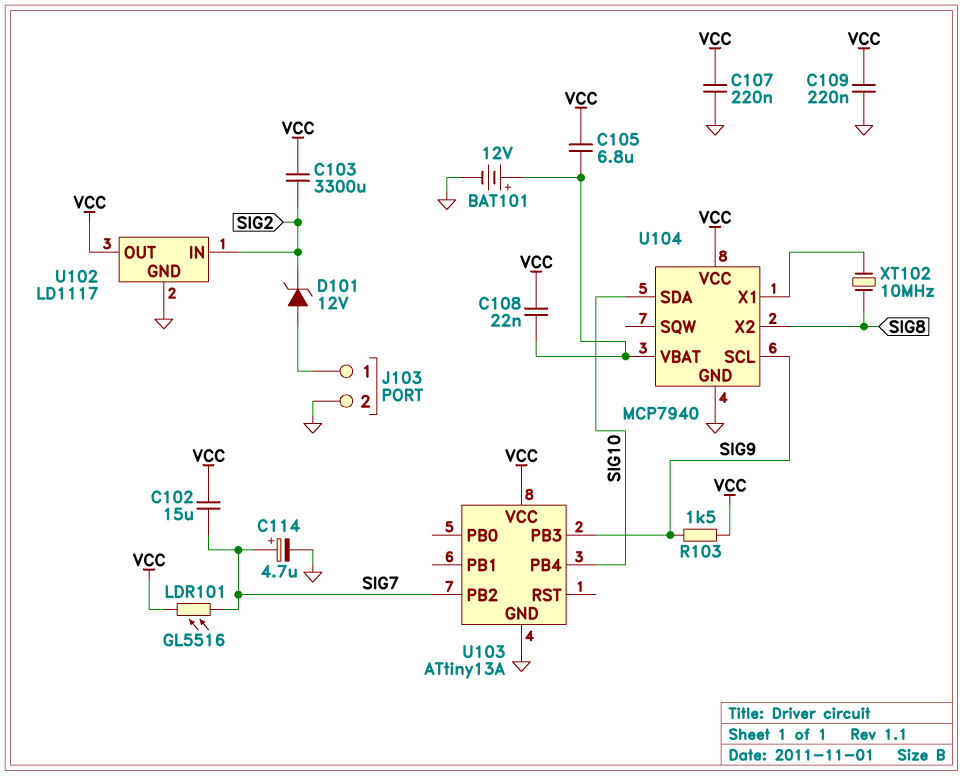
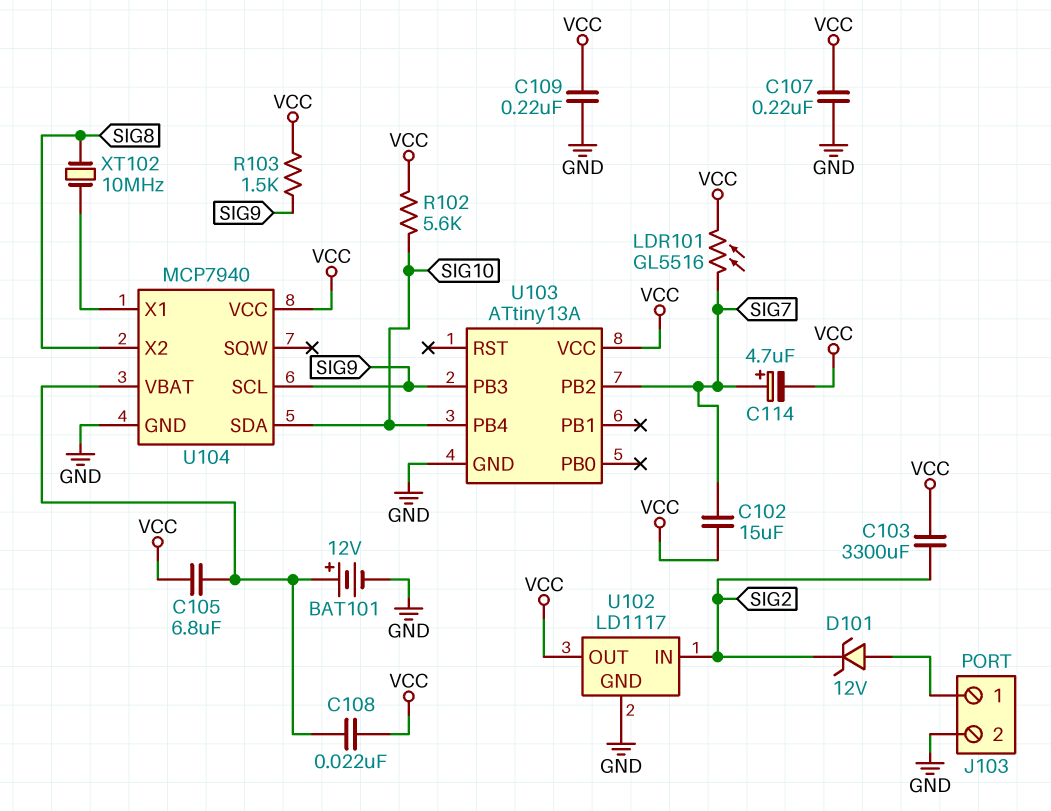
C114: 4.7uF (plus SIG7, minus GND) -> 4.7uF (plus SIG7, minus VCC)
R102: none -> 5.6k (SIG10, VCC)

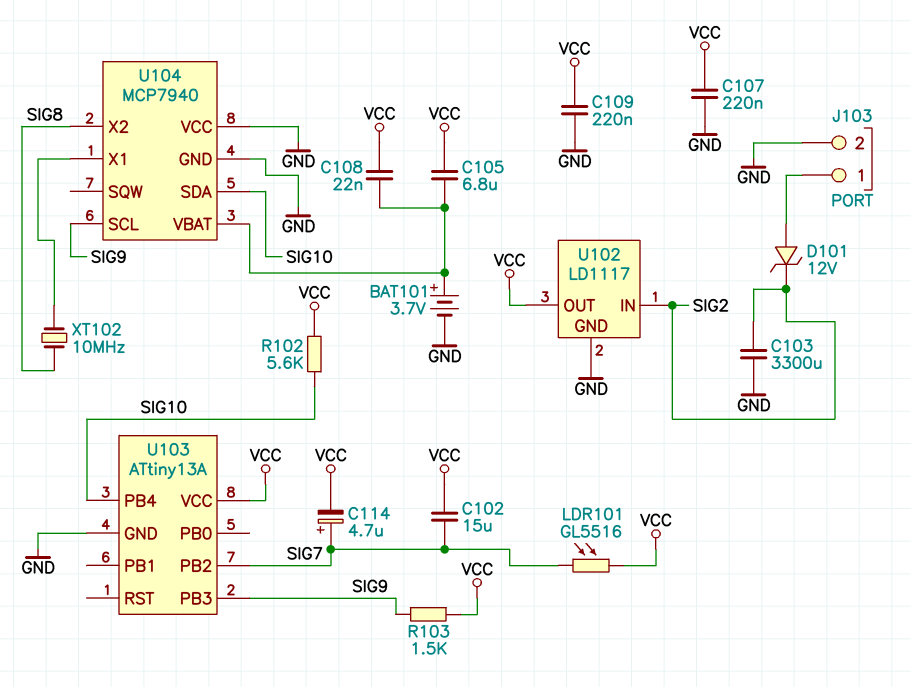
BAT101: 12V (plus U104/VBAT, minus GND) -> 3.7V (plus U104/VBAT, minus GND)
C103: 3300uF (SIG2, VCC) -> 3300uF (GND, SIG2)
U104 pin VCC: VCC -> GND

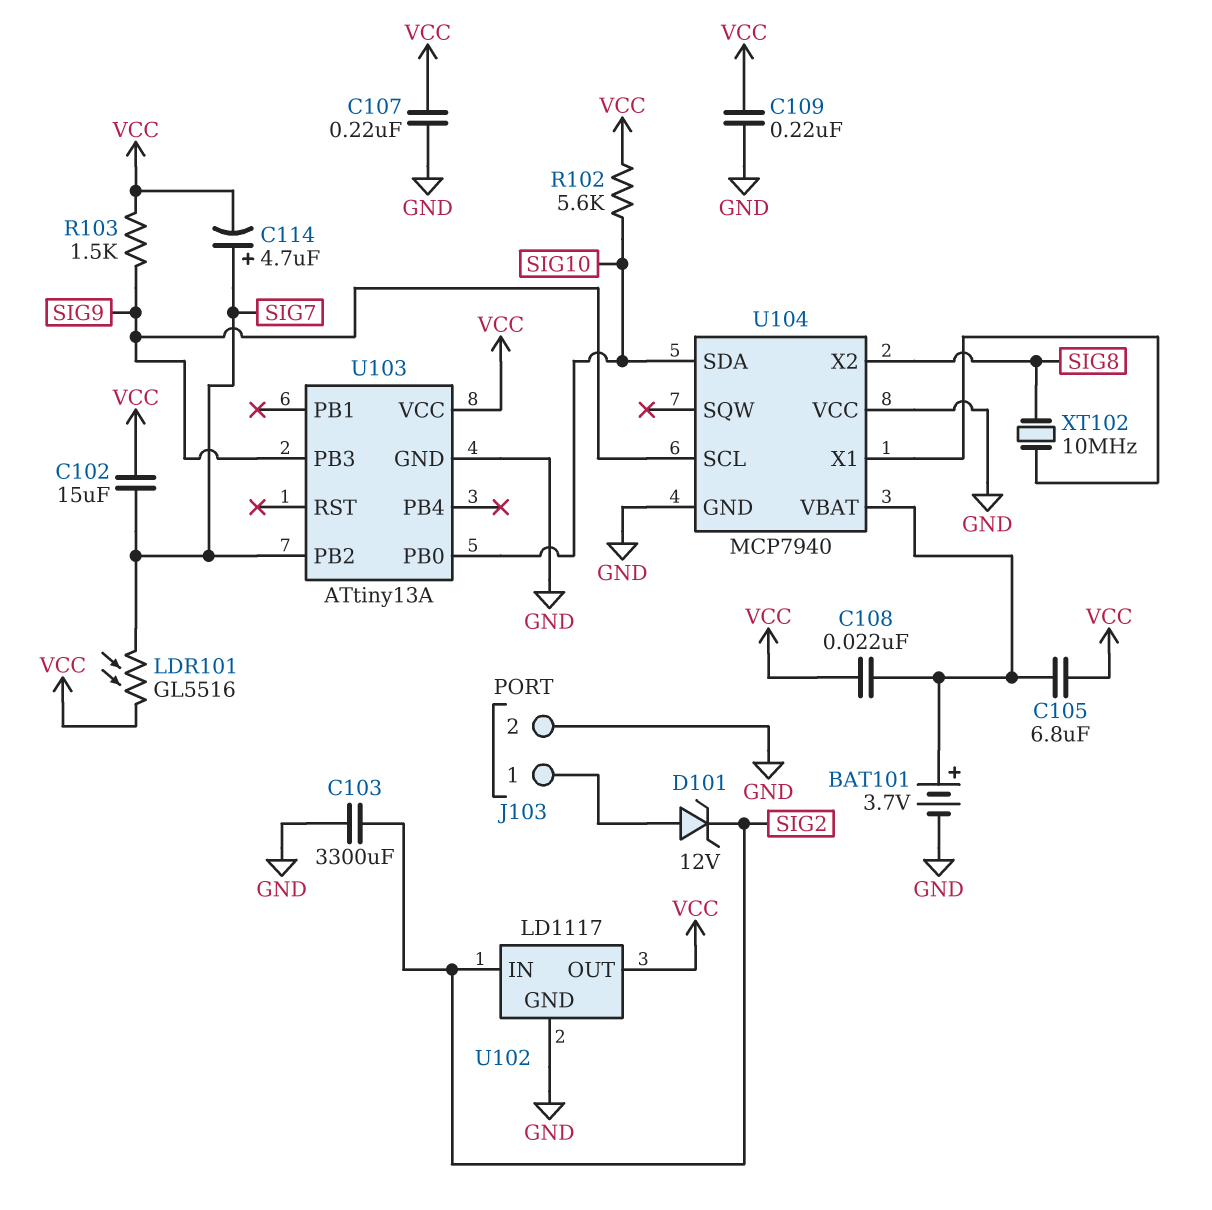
U103 pin PB0: none -> SIG10
U103 pin PB4: SIG10 -> none

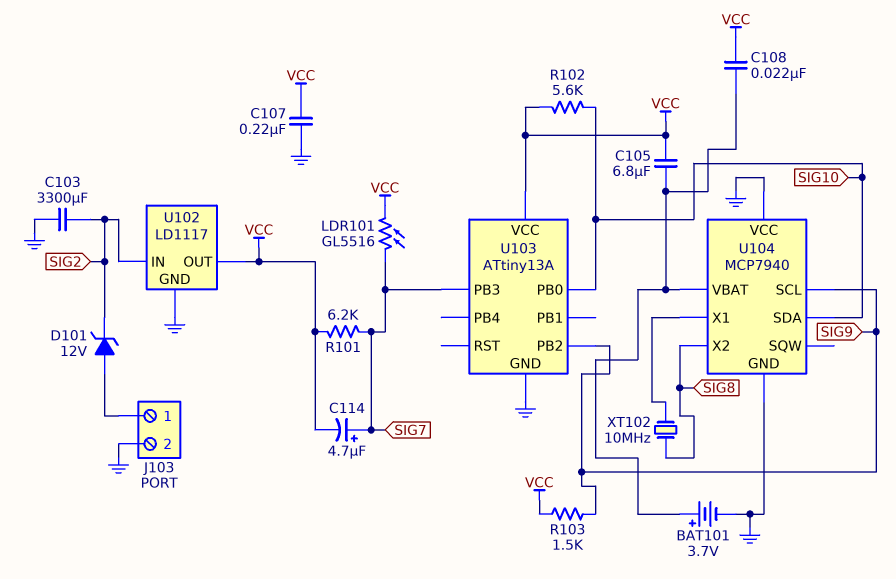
C102: 15uF (SIG7, VCC) -> none
C109: 220nF (GND, VCC) -> none
R101: none -> 6.2k (SIG7, VCC)
U103 pin PB2: SIG7 -> SIG9
U103 pin PB3: SIG9 -> SIG7

